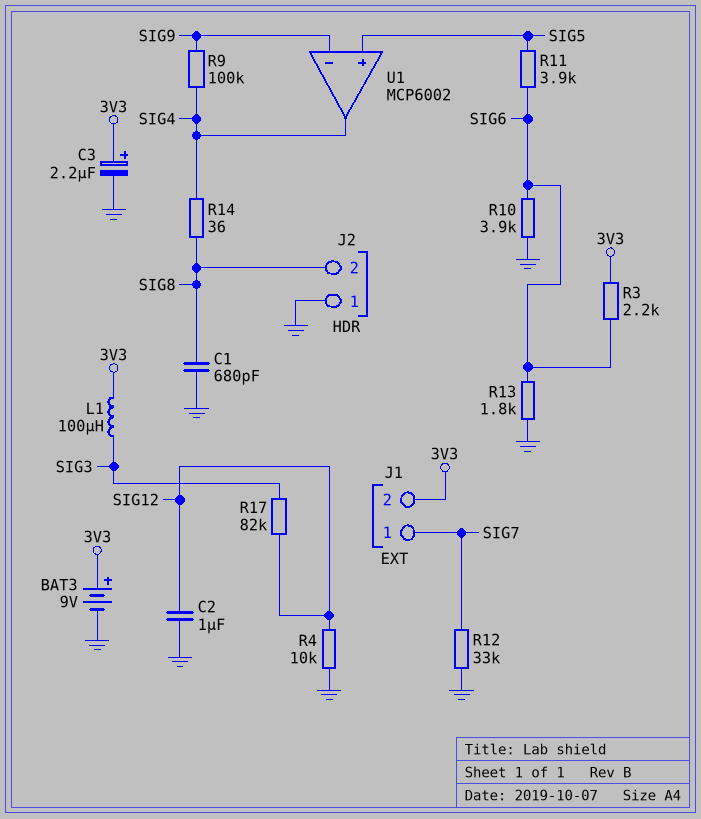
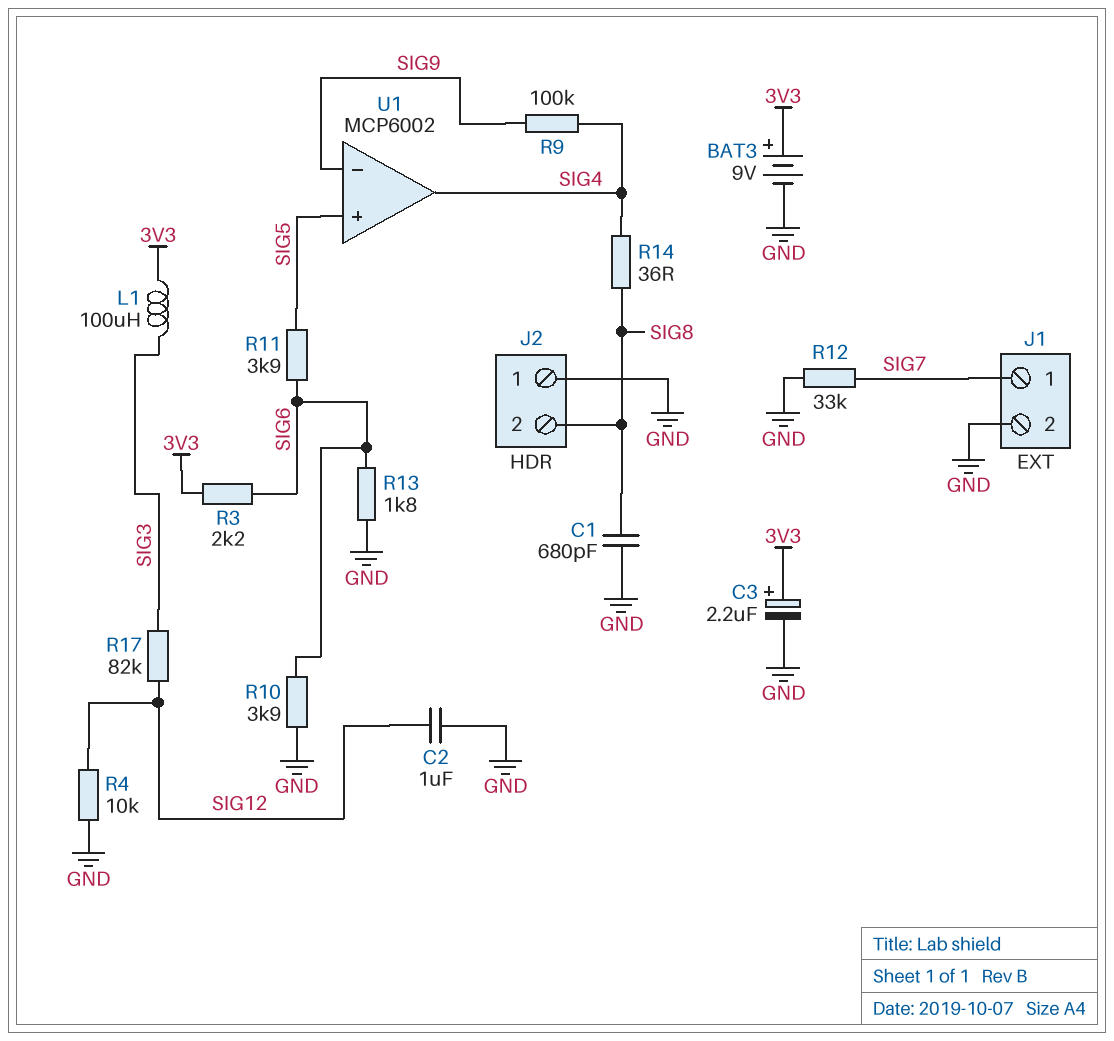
J1 pin 2: 3V3 -> GND

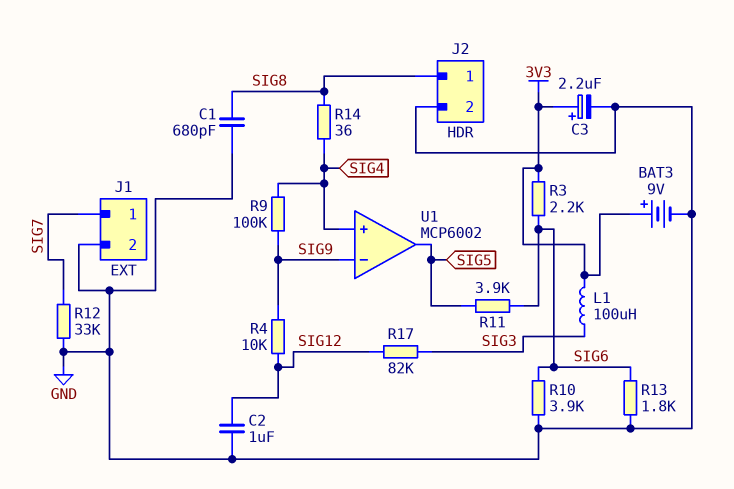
J2 pin 1: GND -> SIG8
J2 pin 2: SIG8 -> GND
R4: 10k (GND, SIG12) -> 10k (SIG9, SIG12)
U1 pin in+: SIG5 -> SIG4
U1 pin out: SIG4 -> SIG5

